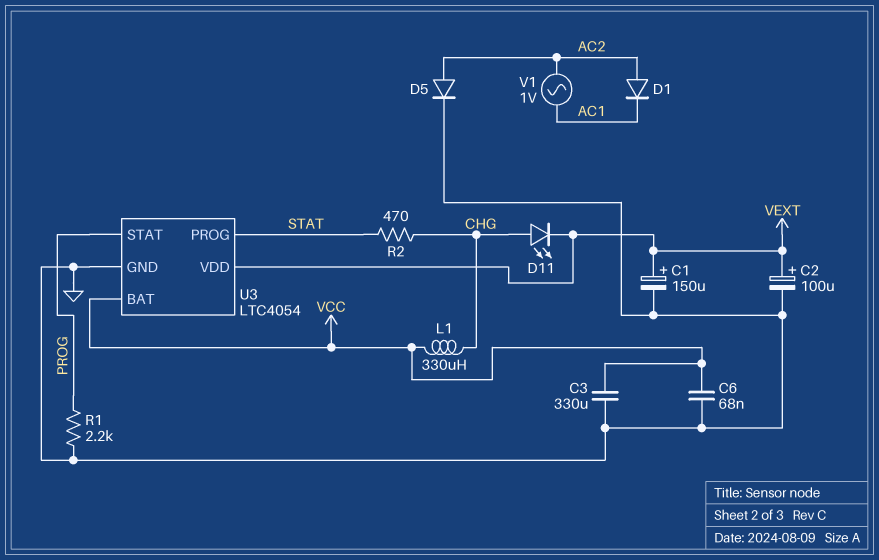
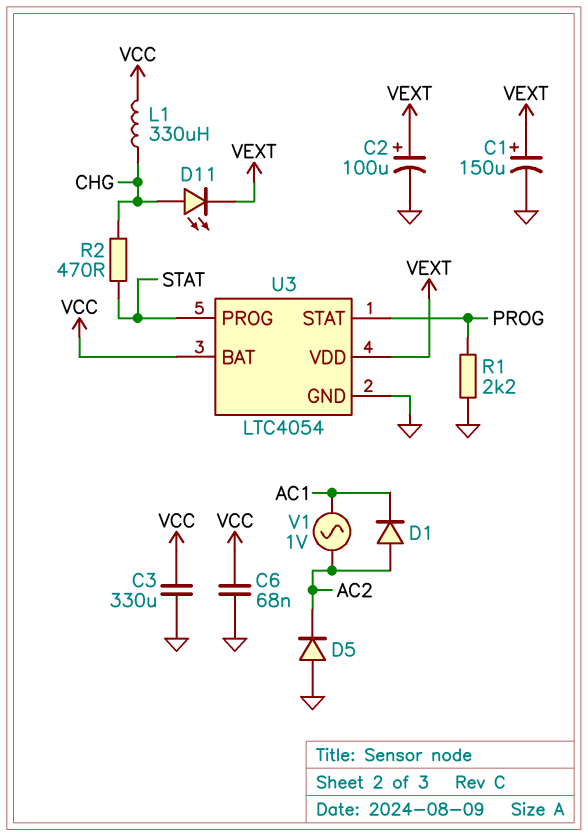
D5: diode (A AC2, K GND) -> diode (A GND, K AC2)

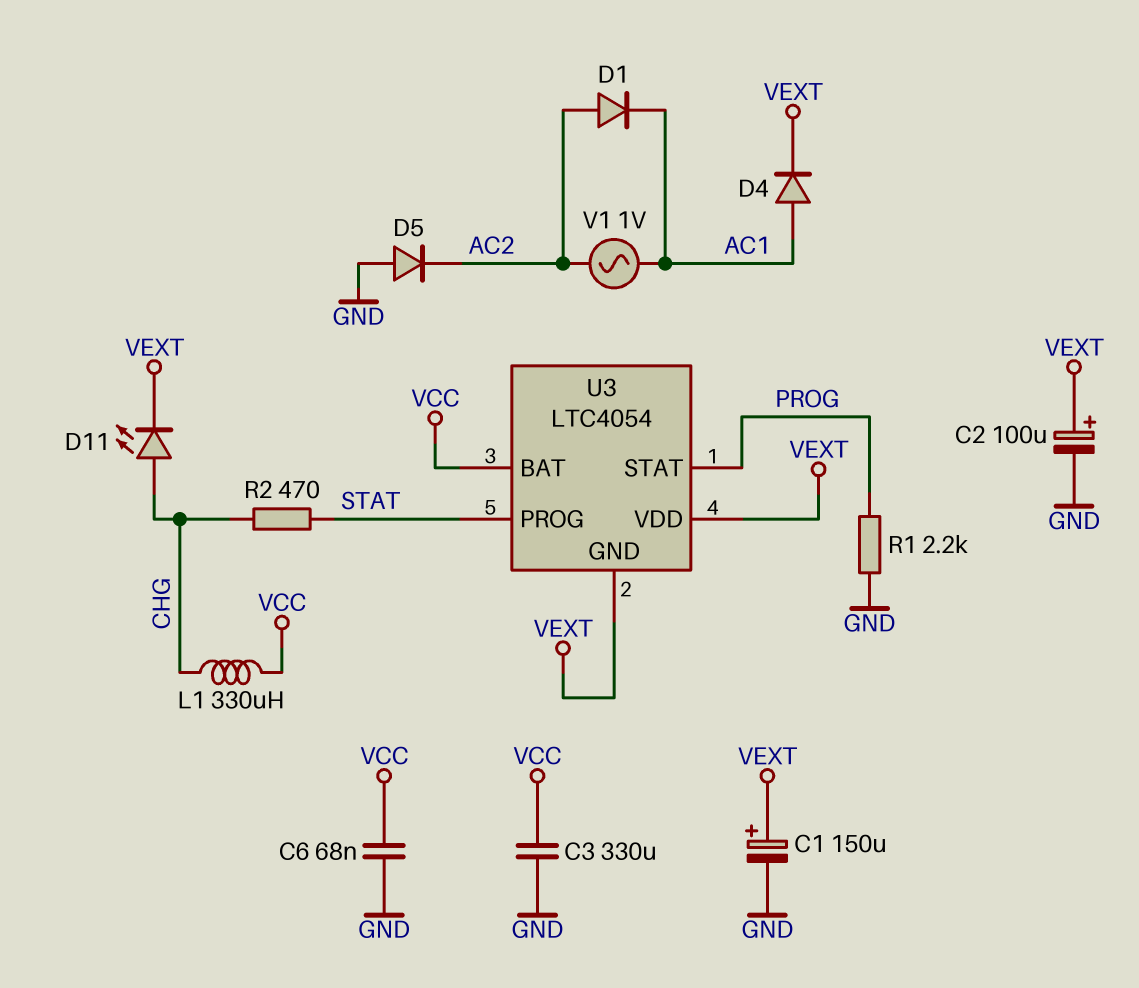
D4: none -> diode (A AC1, K VEXT)
U3 pin GND: GND -> VEXT

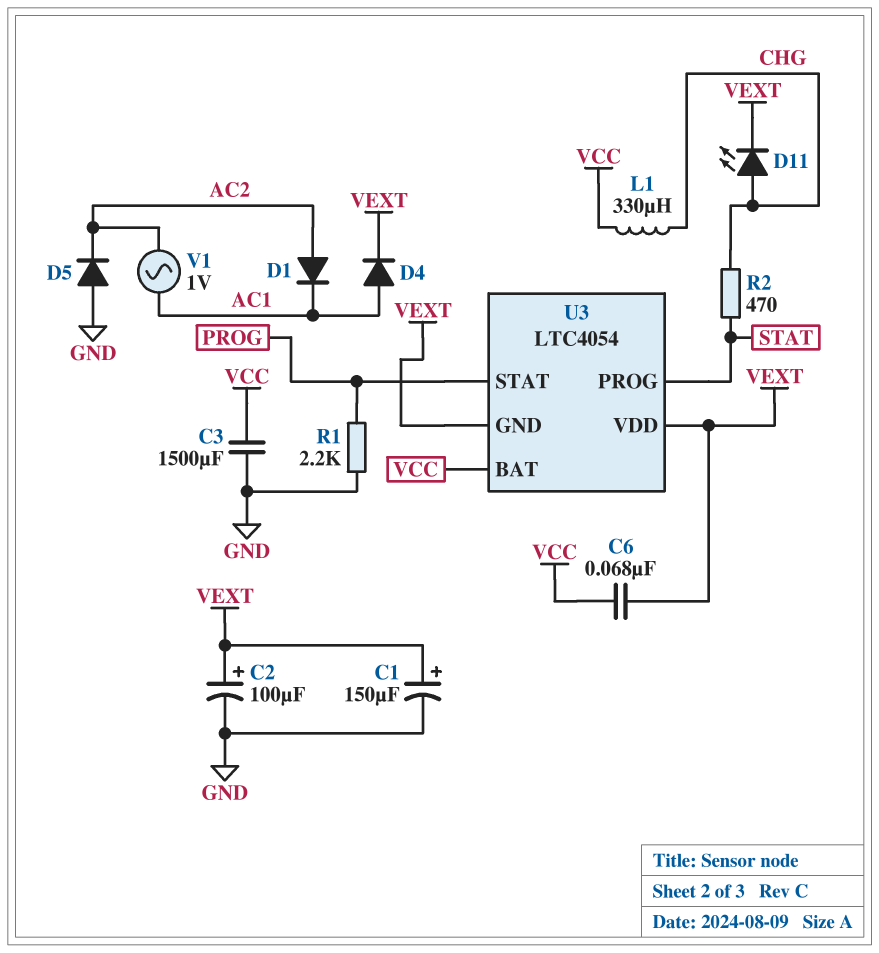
C3: 330uF (GND, VCC) -> 1500uF (GND, VCC)
C6: 68nF (GND, VCC) -> 68nF (VCC, VEXT)

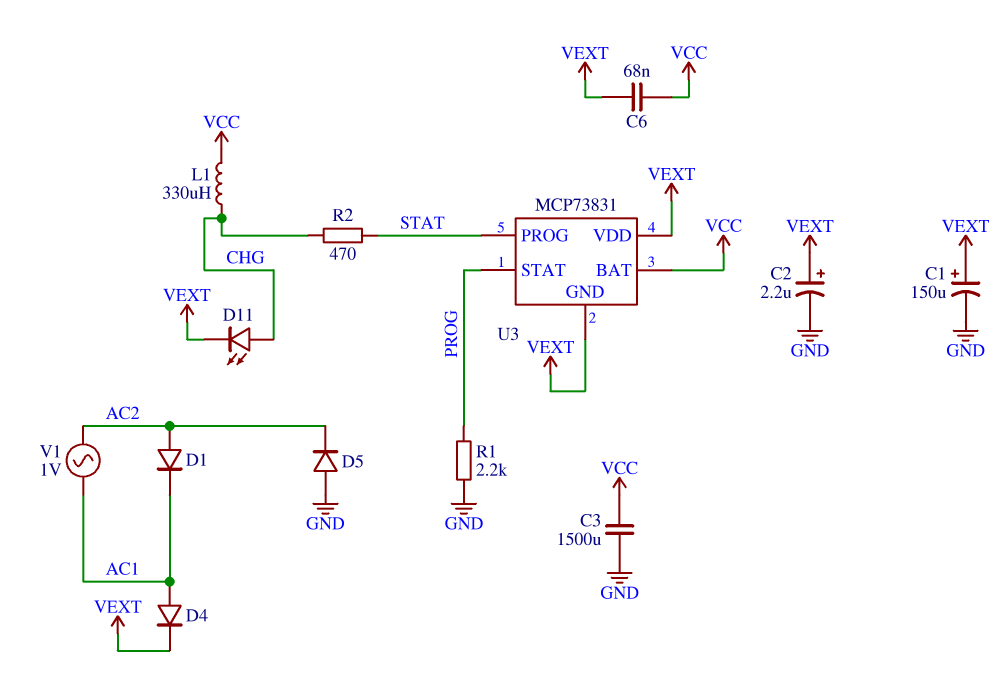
C2: 100uF (plus VEXT, minus GND) -> 2.2uF (plus VEXT, minus GND)
U3: LTC4054 -> MCP73831

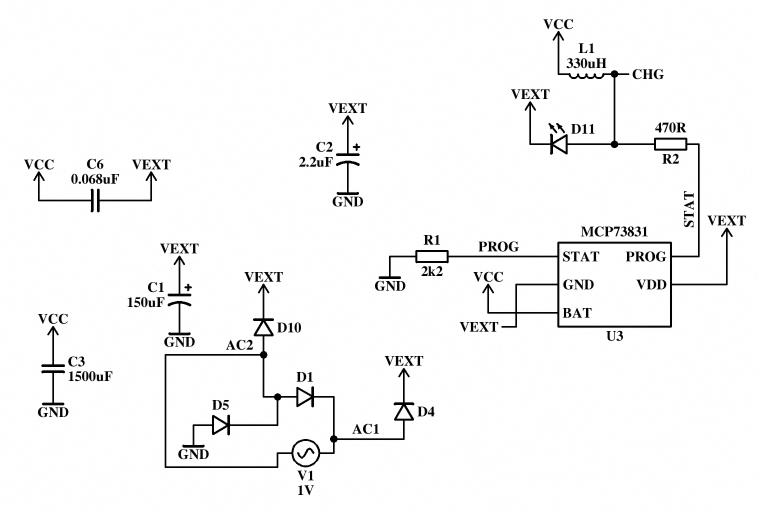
D10: none -> diode (A AC2, K VEXT)

